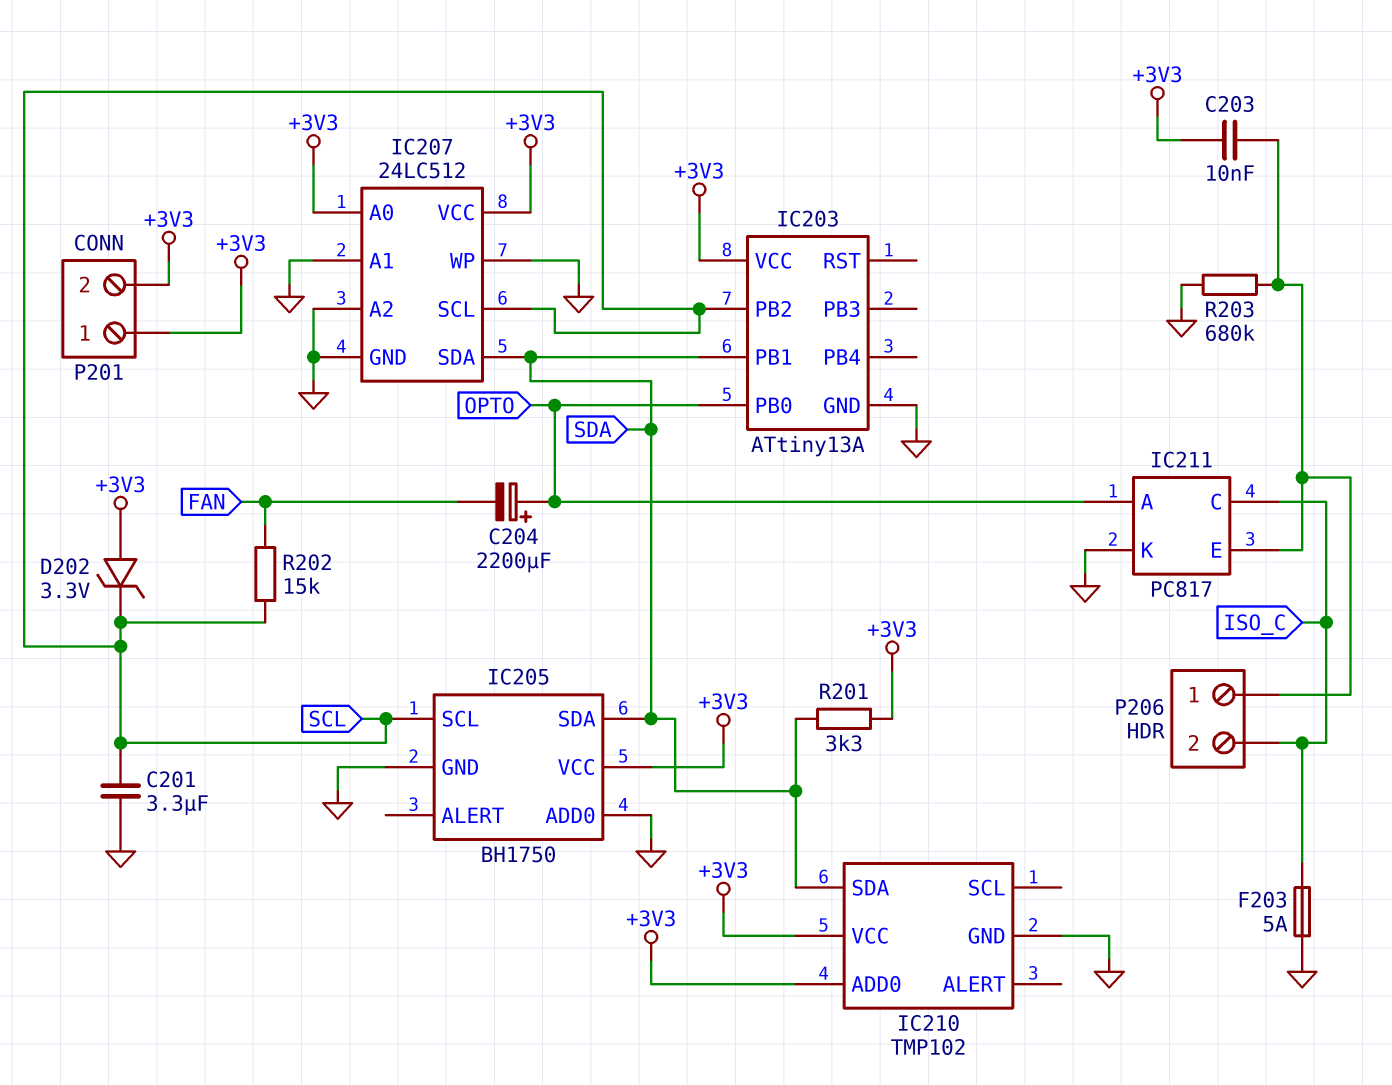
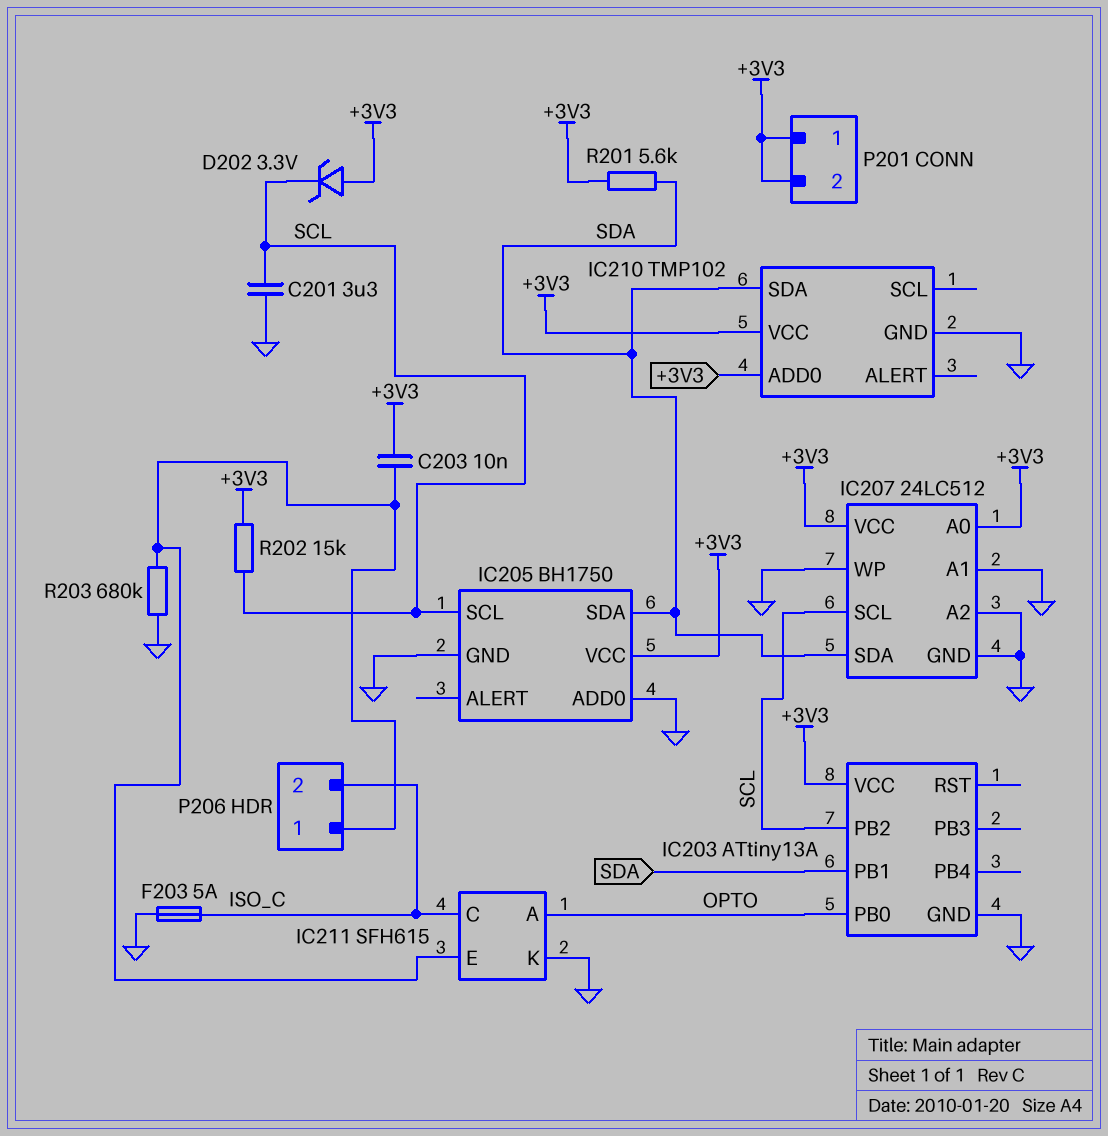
C204: 2200uF (plus OPTO, minus FAN) -> none
IC211: PC817 -> SFH615
R201: 3.3k (+3V3, SDA) -> 5.6k (+3V3, SDA)
R202: 15k (FAN, SCL) -> 15k (+3V3, SCL)

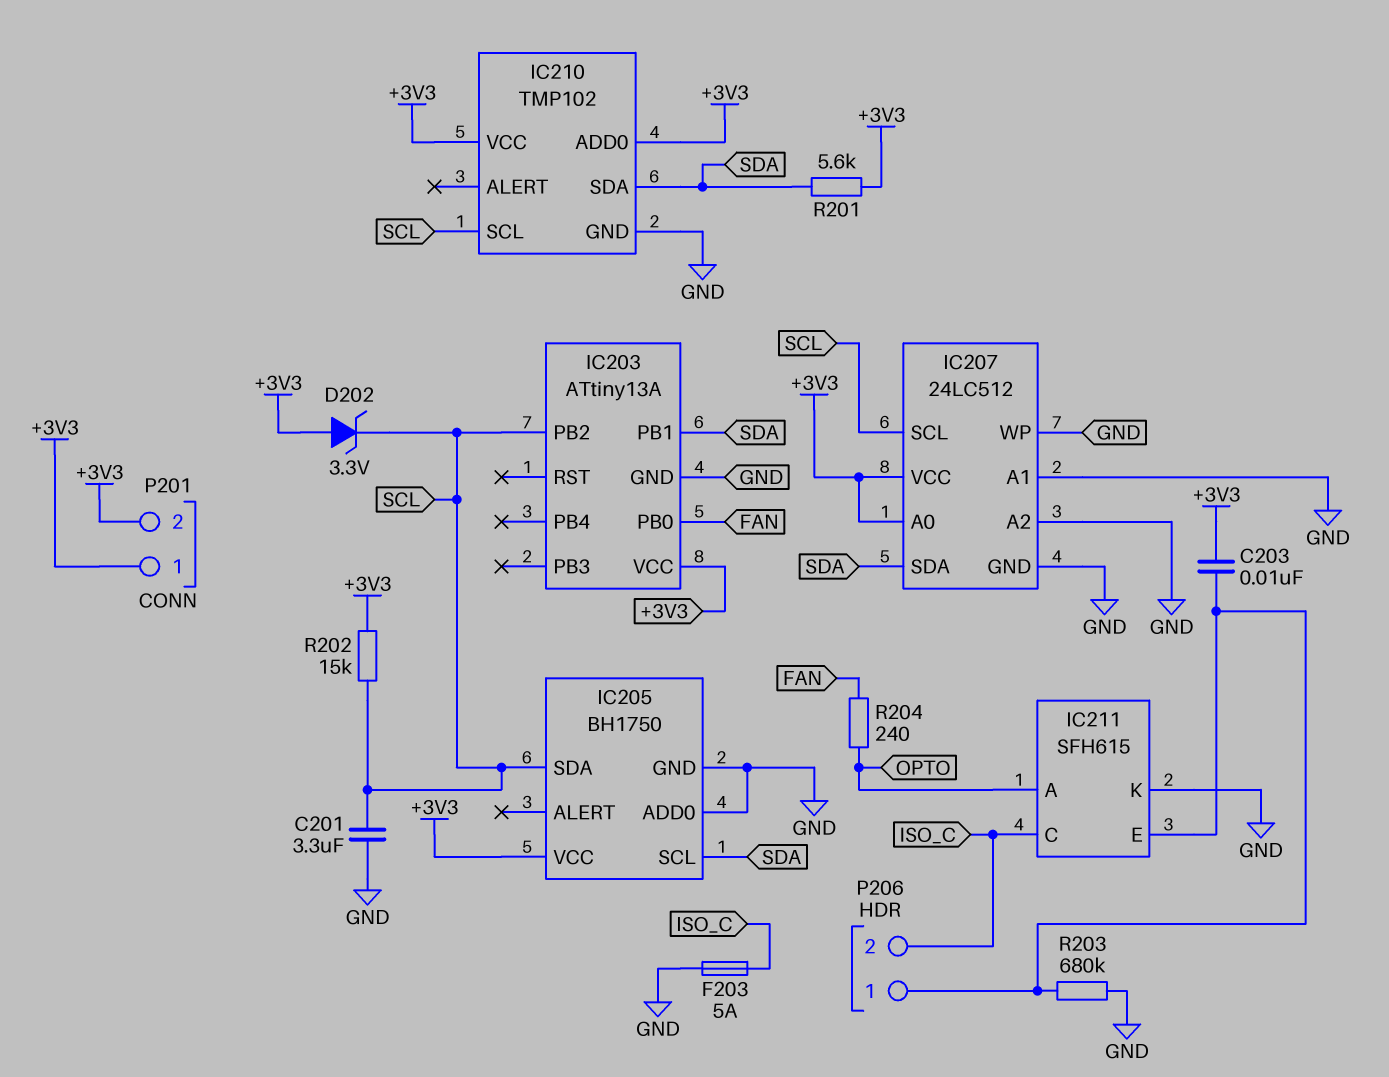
IC203 pin PB0: OPTO -> FAN
IC205 pin SCL: SCL -> SDA
IC205 pin SDA: SDA -> SCL
IC210 pin SCL: none -> SCL
R204: none -> 240 (FAN, OPTO)

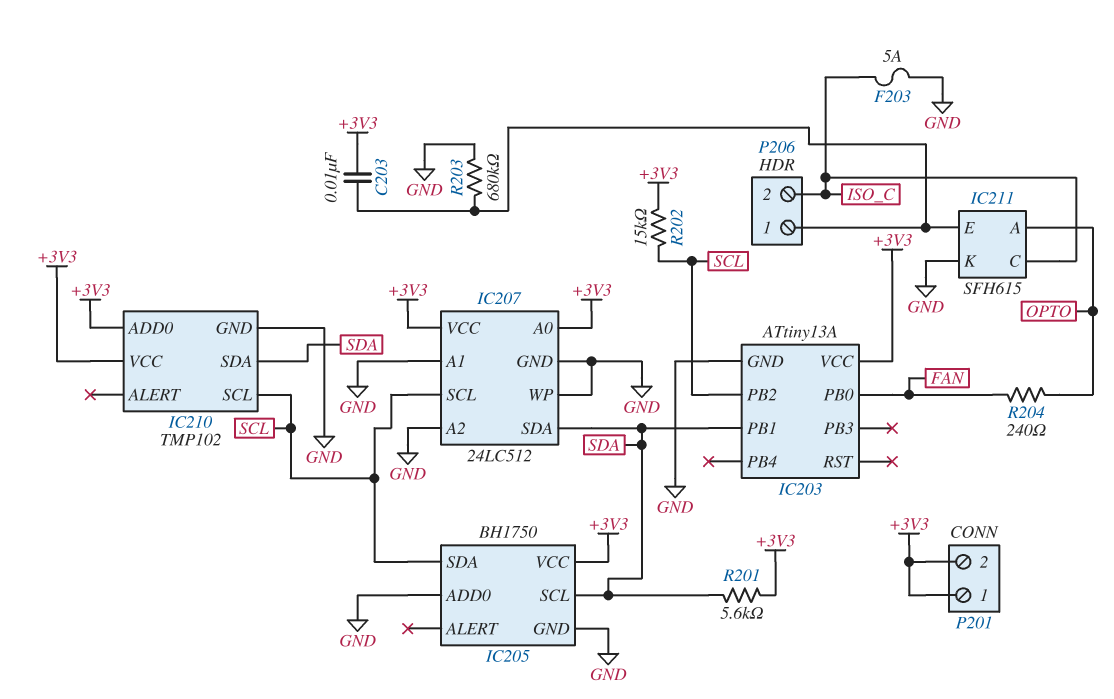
C201: 3.3uF (GND, SCL) -> none
D202: zener 3.3V (A +3V3, K SCL) -> none

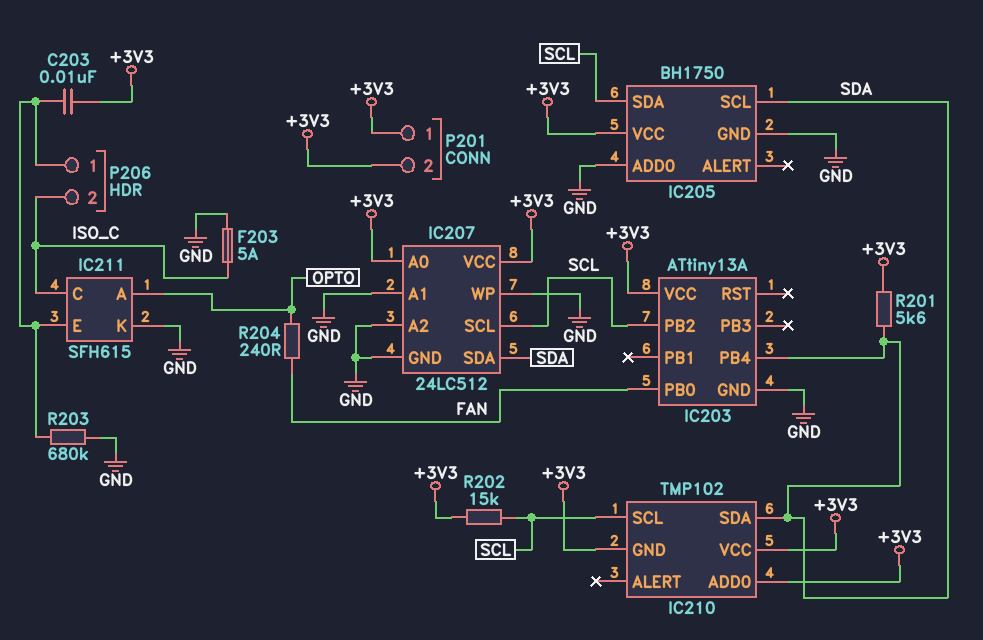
IC203 pin PB1: SDA -> none
IC203 pin PB4: none -> SDA
IC210 pin GND: GND -> +3V3

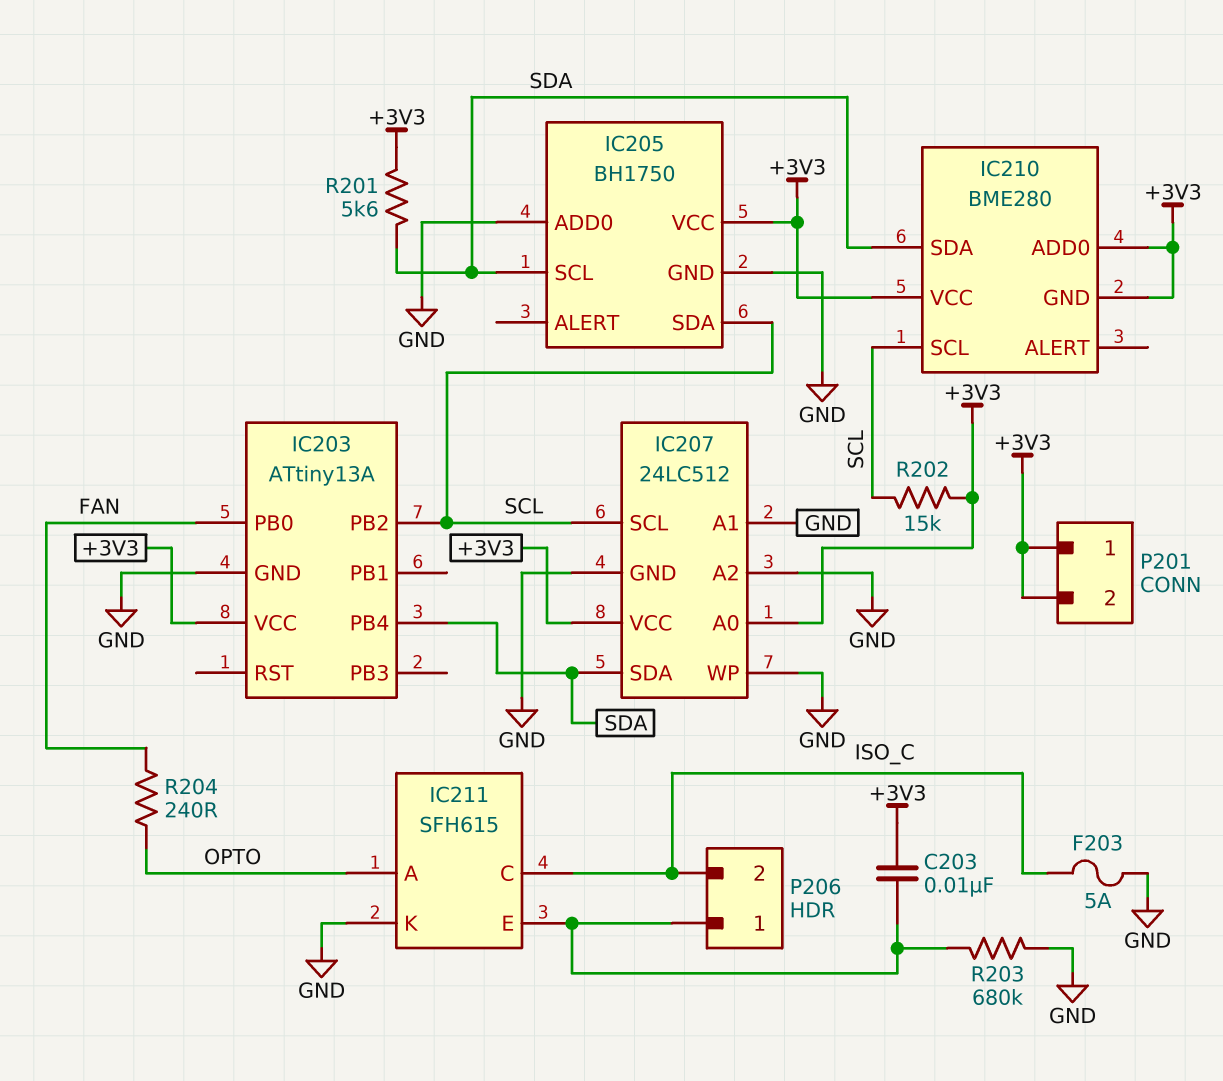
IC210: TMP102 -> BME280

